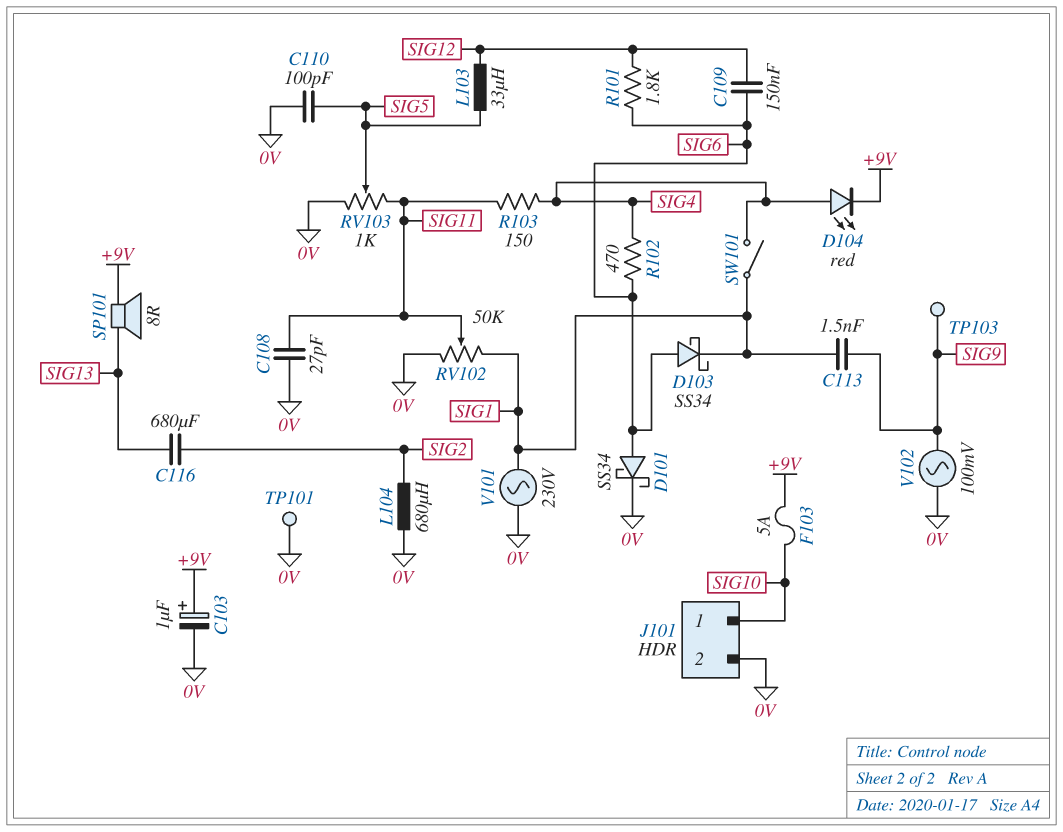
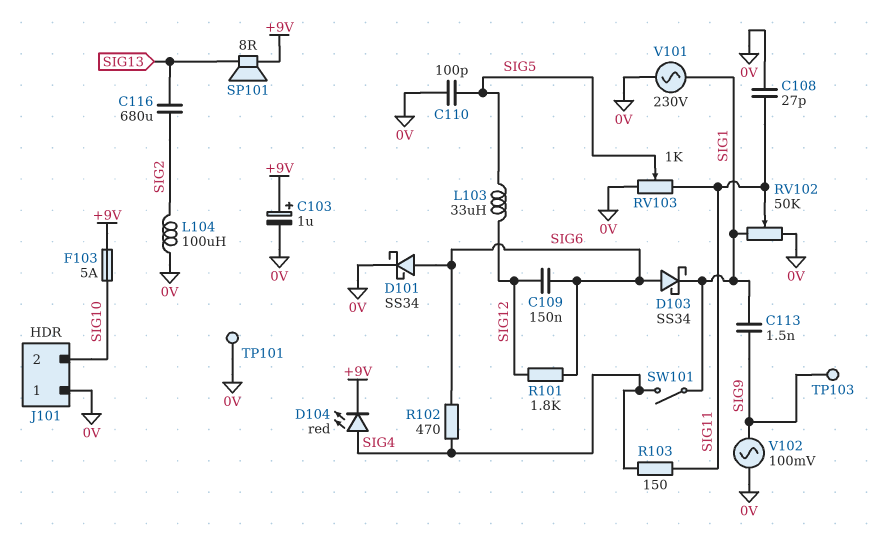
J101 pin 1: SIG10 -> 0V
J101 pin 2: 0V -> SIG10
L104: 680uH (0V, SIG2) -> 100uH (0V, SIG2)

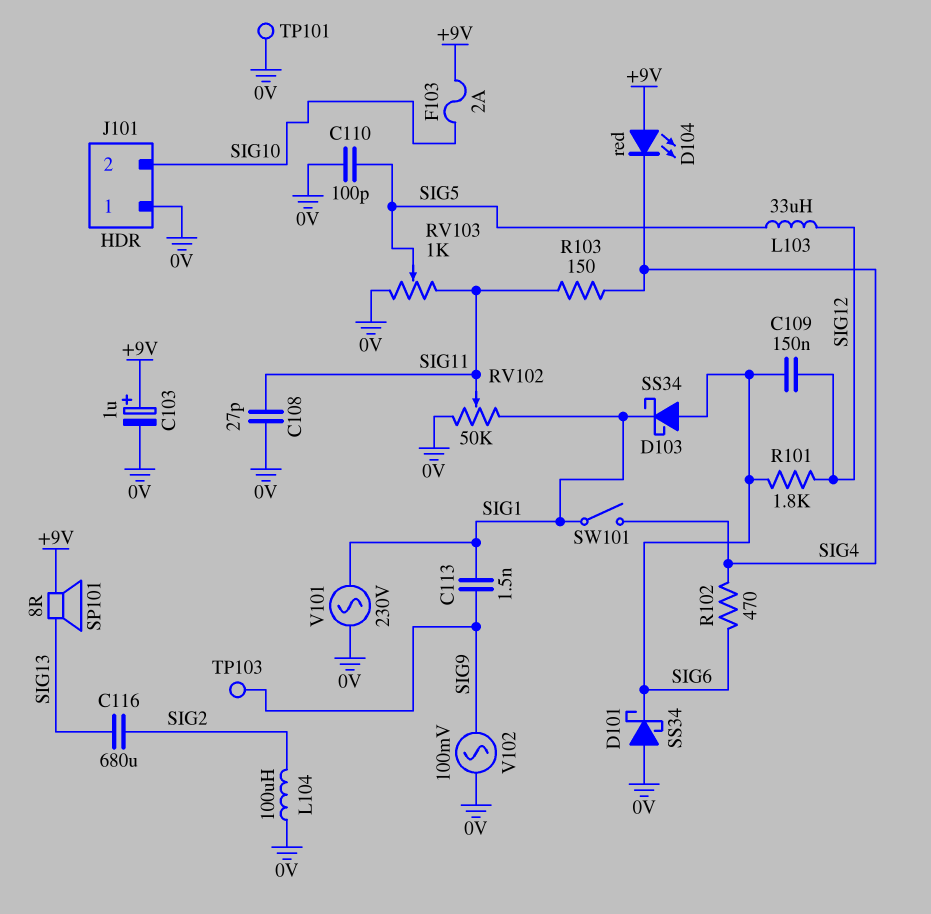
D101: schottky SS34 (A SIG6, K 0V) -> schottky SS34 (A 0V, K SIG6)
D104: LED red (A SIG4, K +9V) -> LED red (A +9V, K SIG4)
F103: 5A (+9V, SIG10) -> 2A (+9V, SIG10)

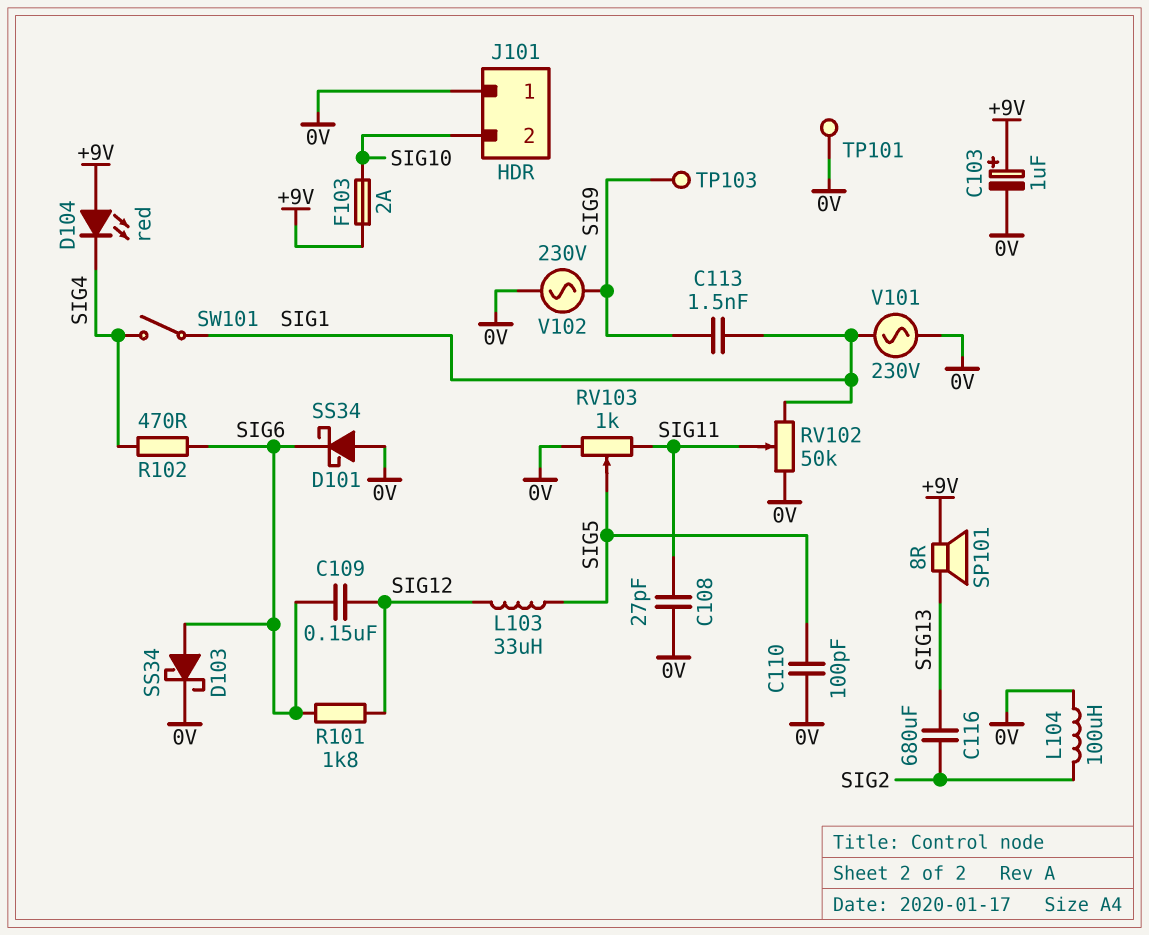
D103: schottky SS34 (A SIG6, K SIG1) -> schottky SS34 (A SIG6, K 0V)
R103: 150 (SIG4, SIG11) -> none
V102: AC 100mV (0V, SIG9) -> AC 230V (0V, SIG9)

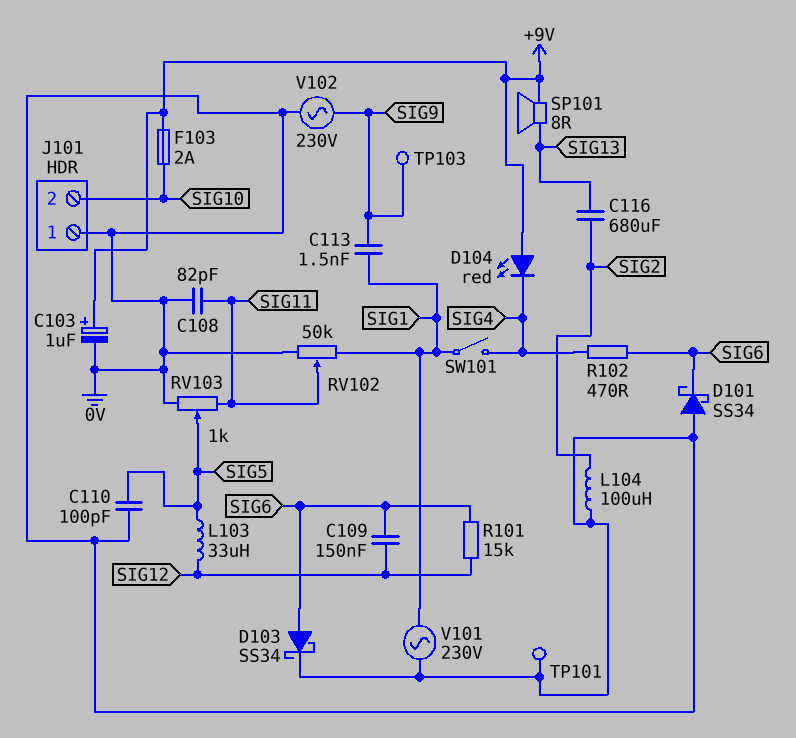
C108: 27pF (0V, SIG11) -> 82pF (0V, SIG11)
R101: 1.8k (SIG6, SIG12) -> 15k (SIG6, SIG12)

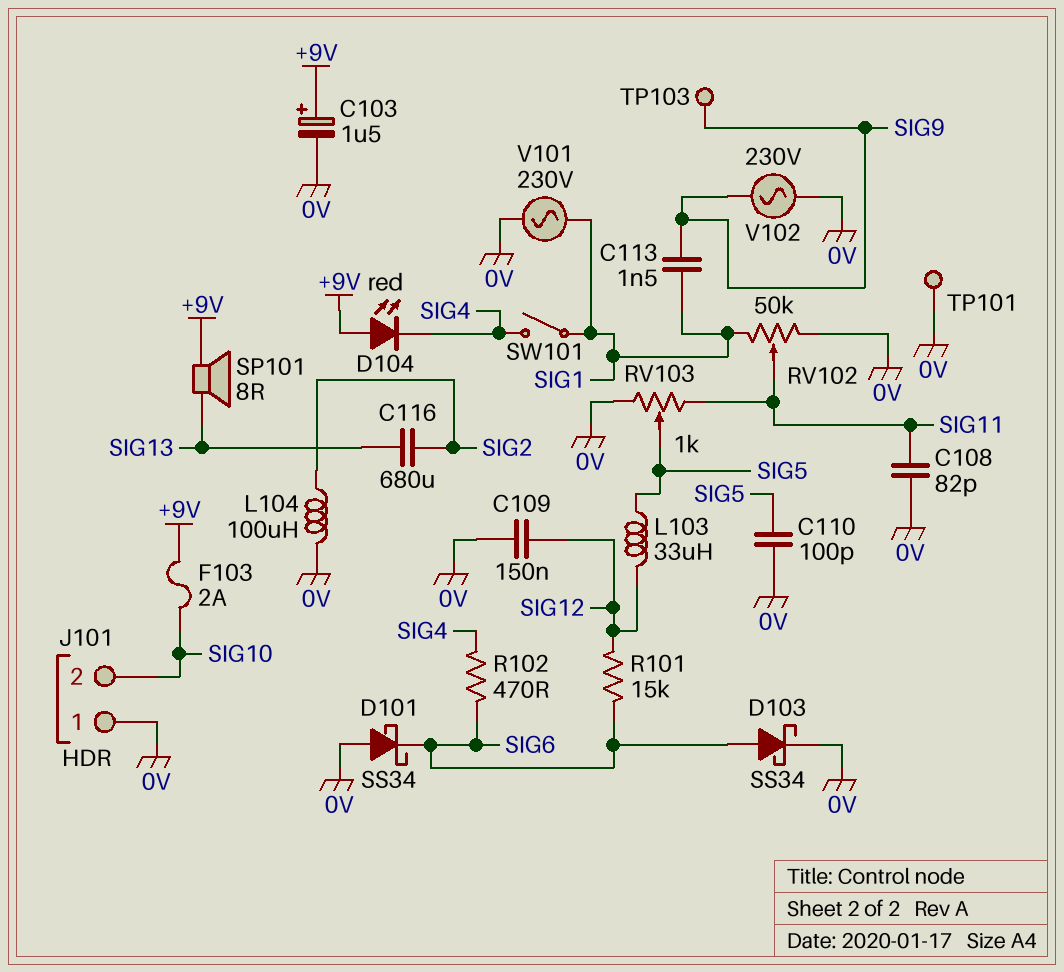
C103: 1uF (plus +9V, minus 0V) -> 1.5uF (plus +9V, minus 0V)
C109: 150nF (SIG6, SIG12) -> 150nF (0V, SIG12)

